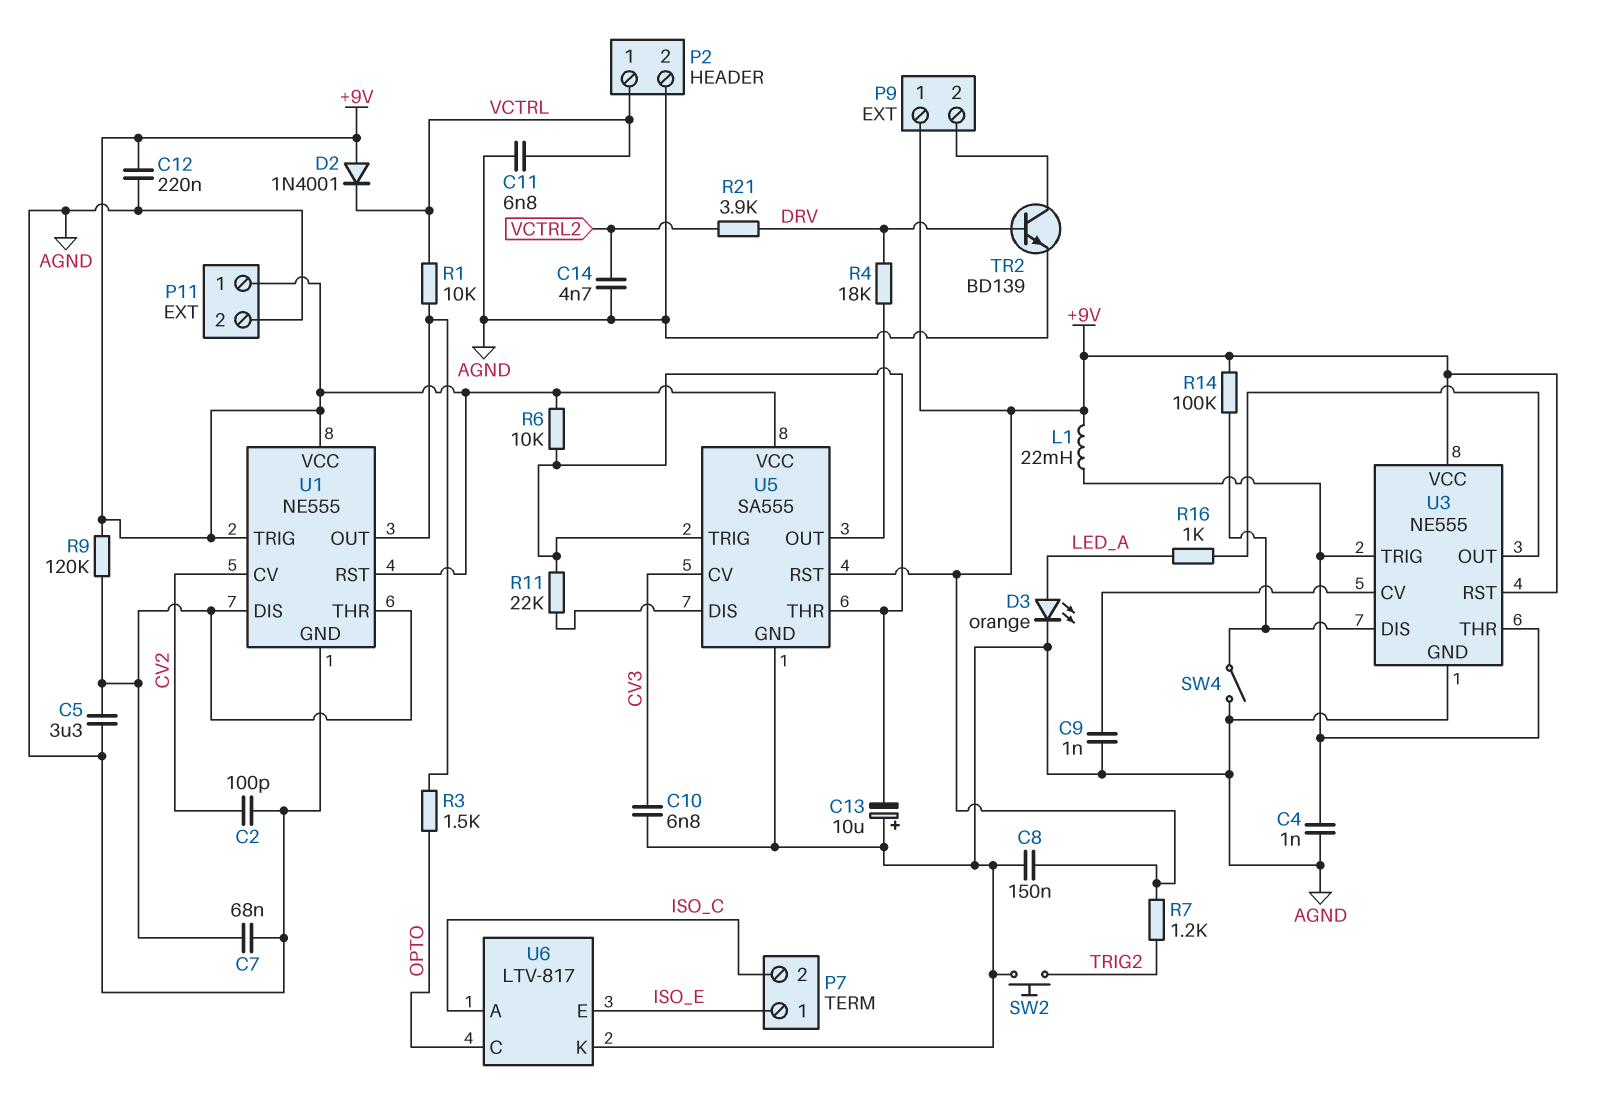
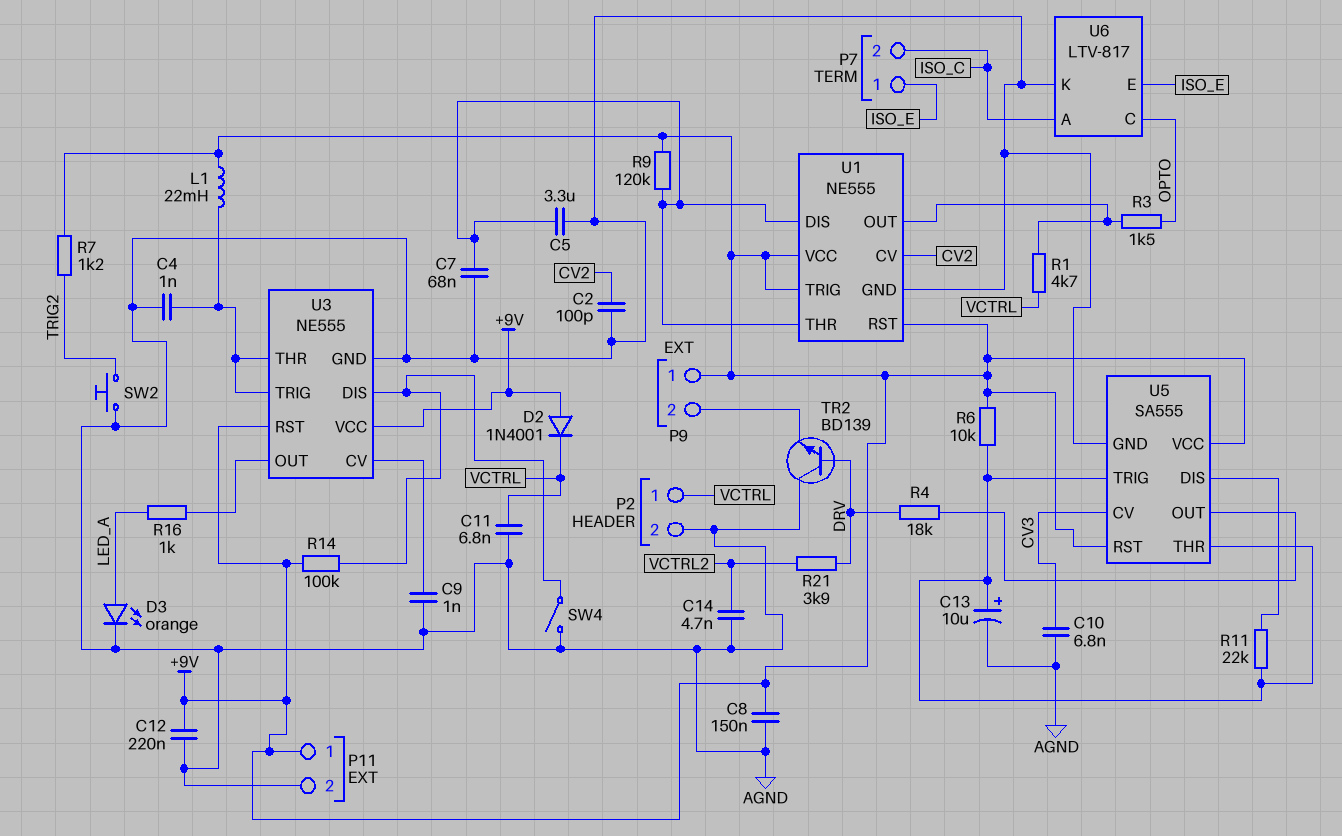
C13: 10uF (plus AGND, minus U5/THR) -> 10uF (plus U5/THR, minus AGND)
R1: 10k (U1/OUT, VCTRL) -> 4.7k (U1/OUT, VCTRL)
TR2: NPN BD139 (B DRV, C P9/2, E AGND) -> NPN BD139 (B DRV, C AGND, E P9/2)

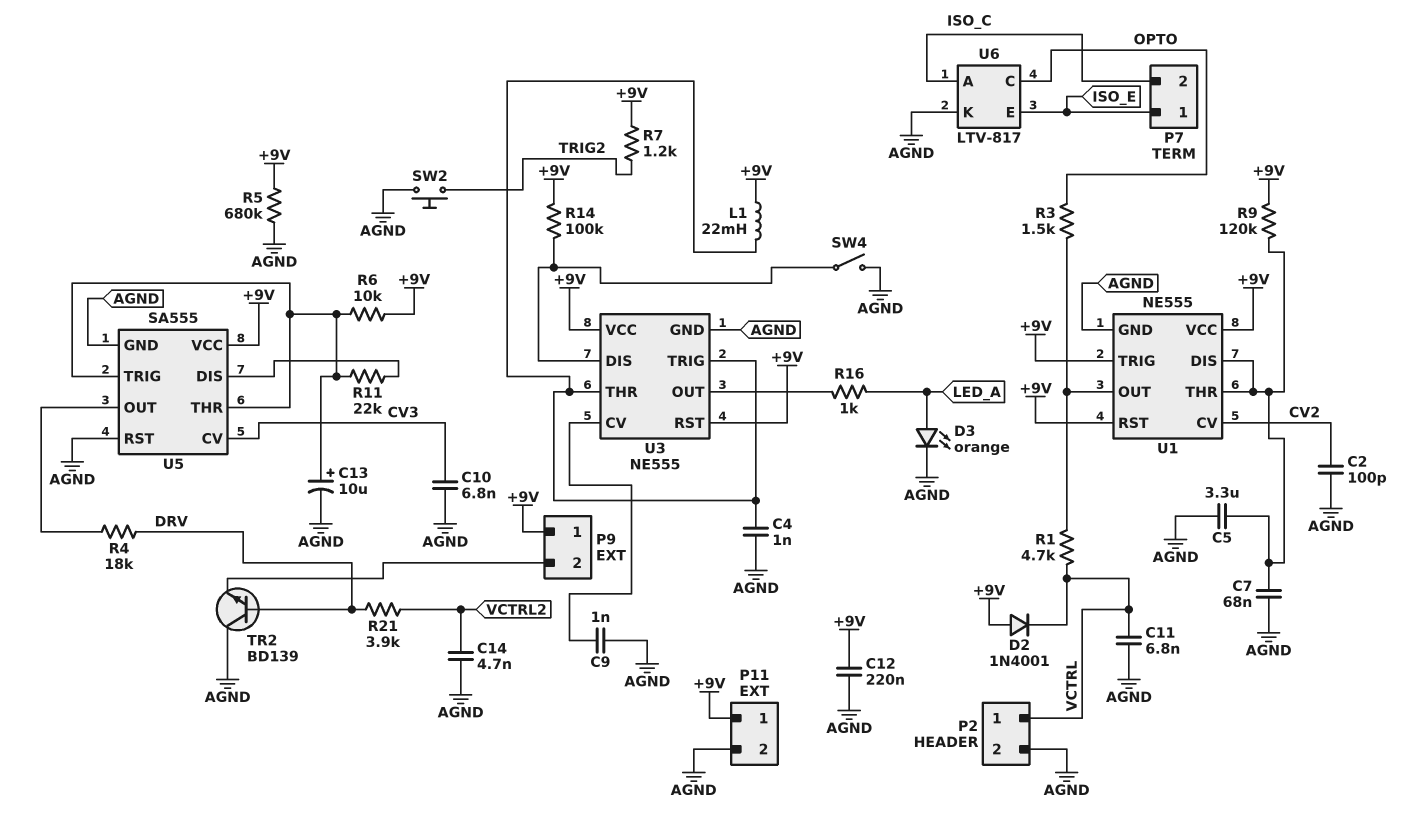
C8: 150nF (+9V, AGND) -> none
R5: none -> 680k (+9V, AGND)
U5 pin RST: +9V -> AGND

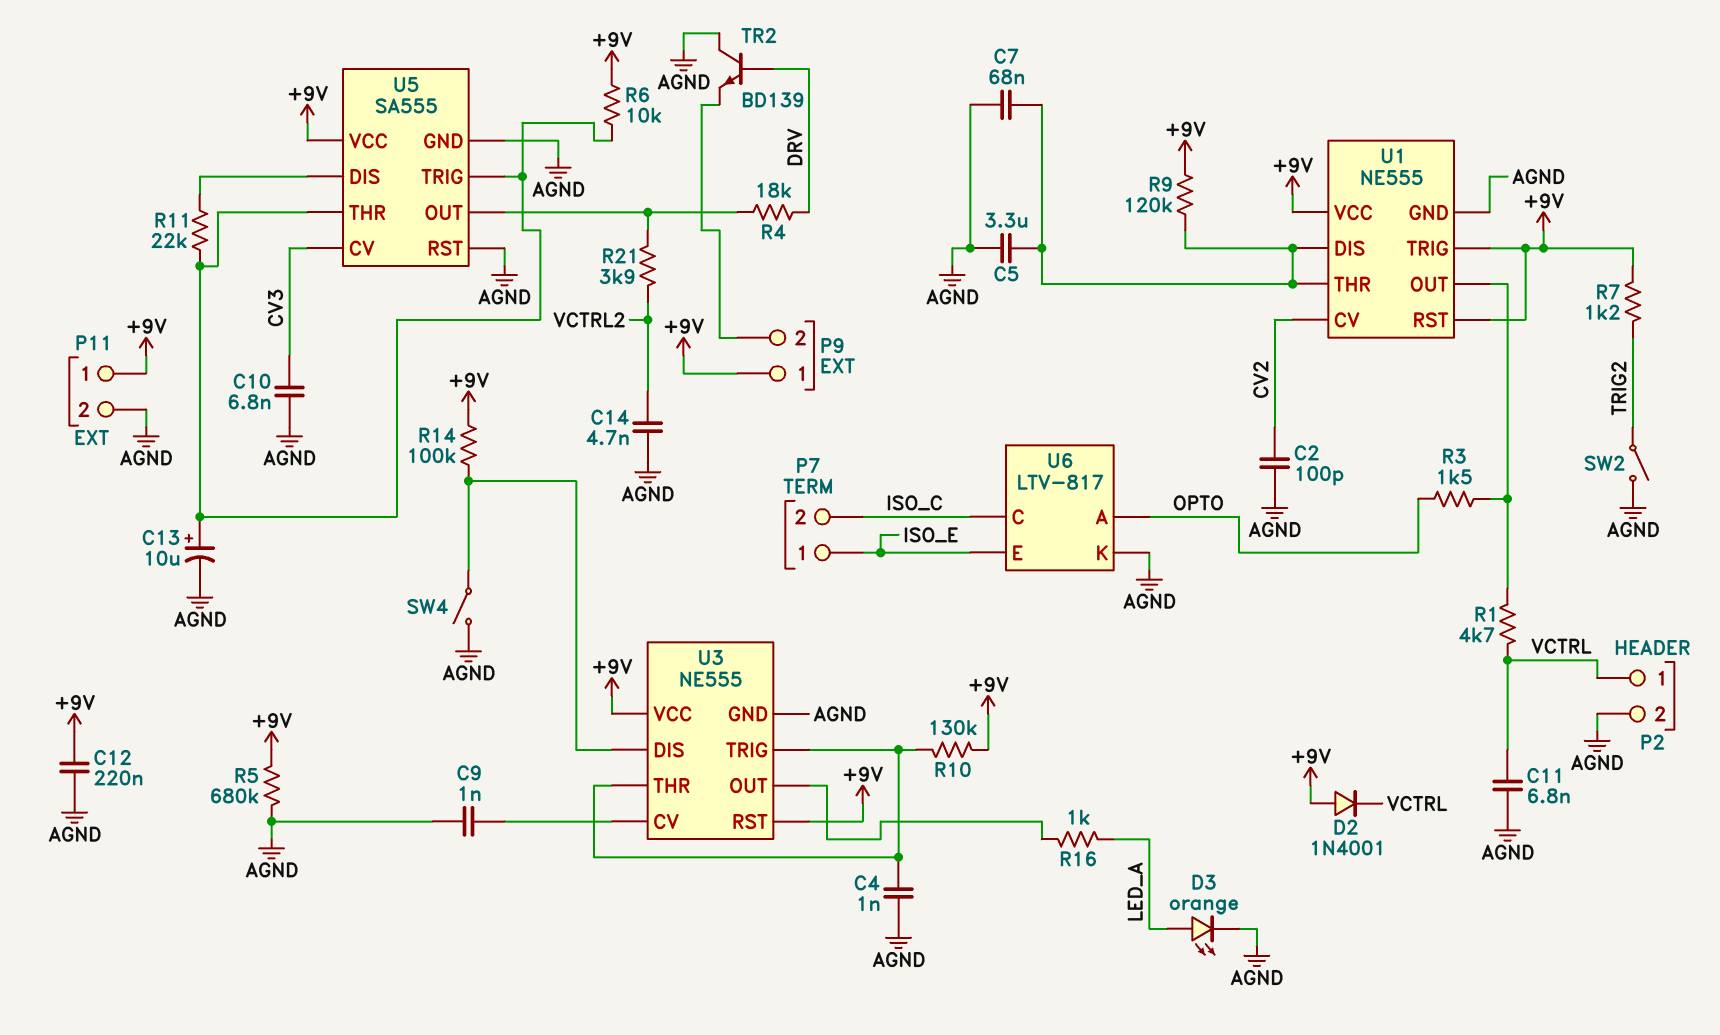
L1: 22mH (+9V, U3/THR) -> none
R10: none -> 130k (+9V, U3/THR)
R21: 3.9k (DRV, VCTRL2) -> 3.9k (U5/OUT, VCTRL2)
SW2: button (AGND, TRIG2) -> switch (AGND, TRIG2)
U6 pin A: ISO_C -> OPTO
U6 pin C: OPTO -> ISO_C

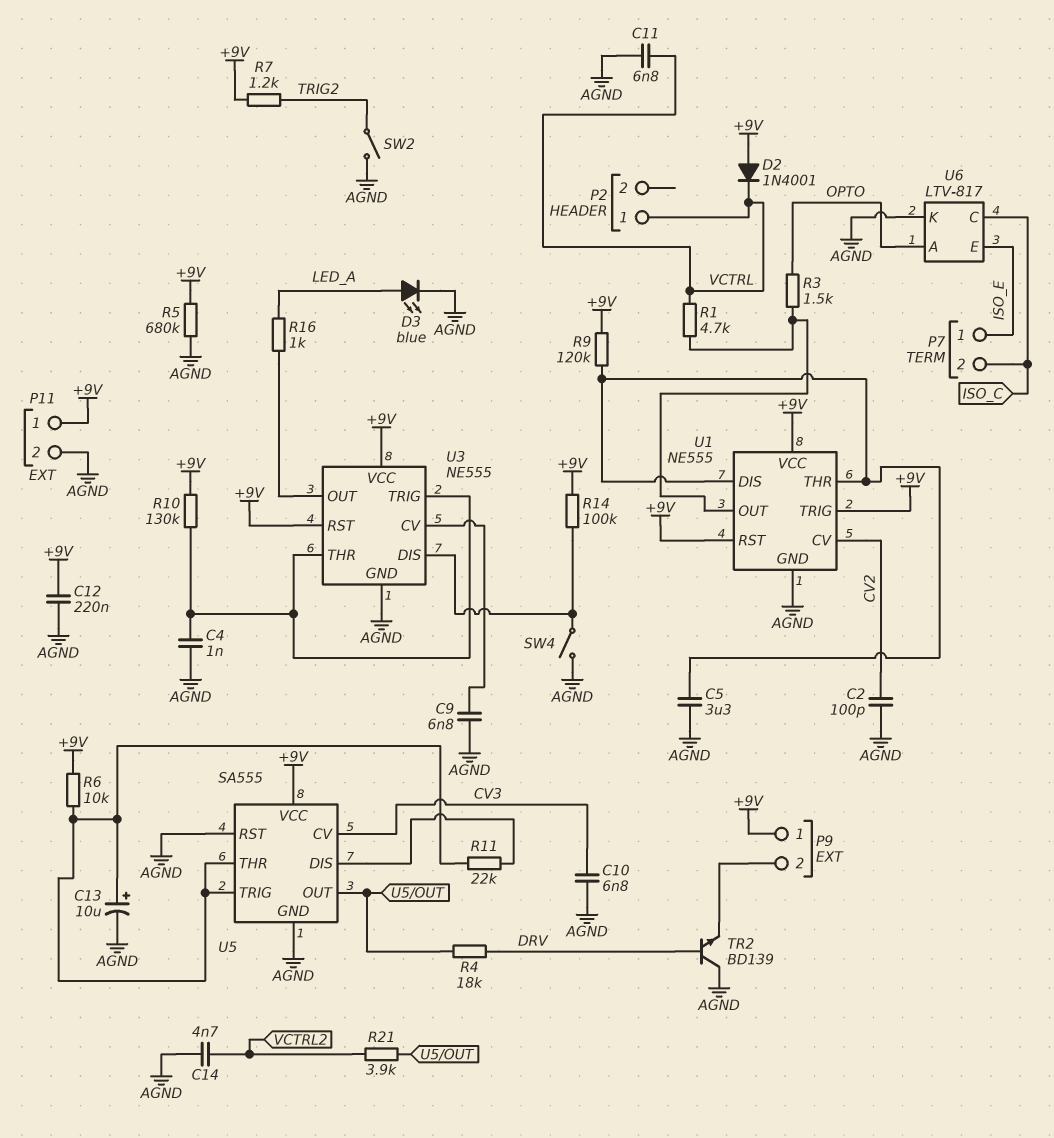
C7: 68nF (AGND, U1/DIS) -> none
C9: 1nF (AGND, U3/CV) -> 6.8nF (AGND, U3/CV)
D3: LED orange (A LED_A, K AGND) -> LED blue (A LED_A, K AGND)
P2 pin 2: AGND -> none

